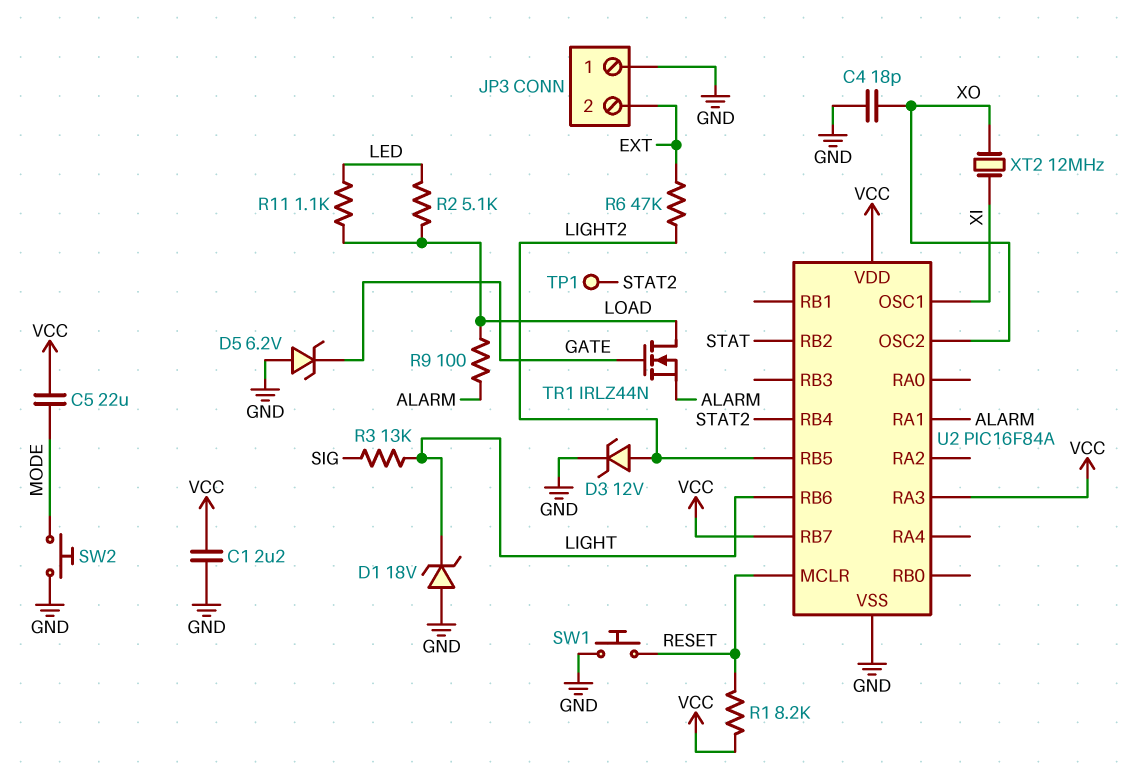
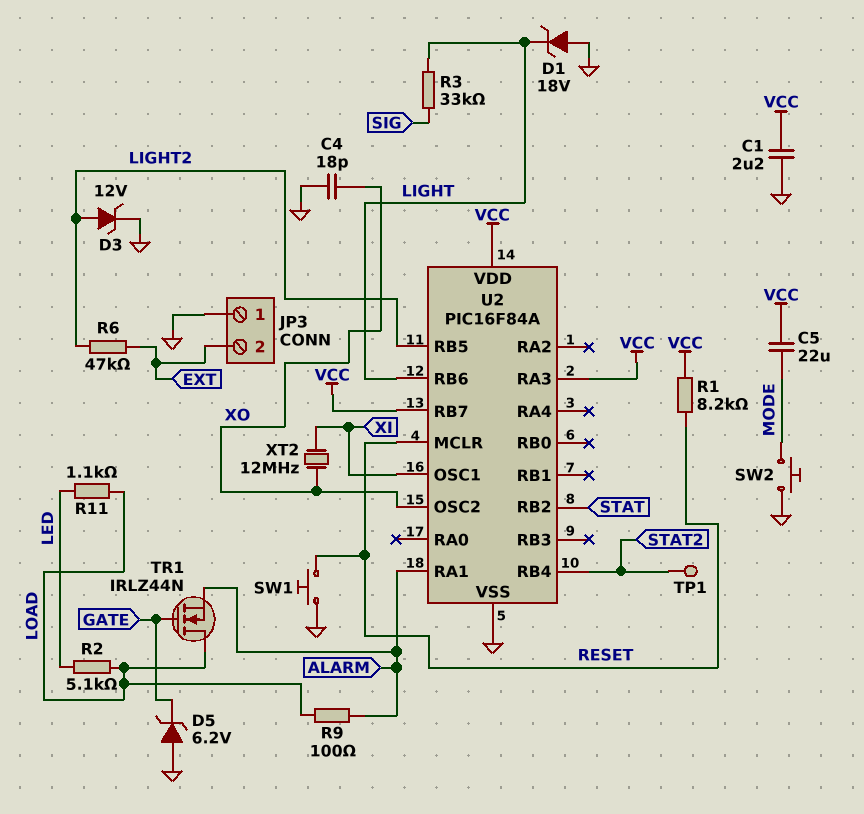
R3: 13k (LIGHT, SIG) -> 33k (LIGHT, SIG)

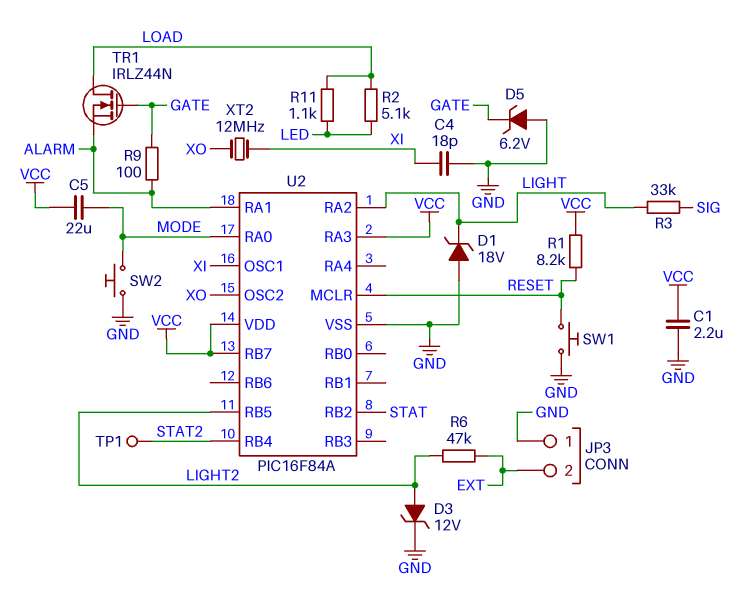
C4: 18pF (GND, XO) -> 18pF (GND, XI)
R9: 100 (ALARM, LOAD) -> 100 (ALARM, GATE)
U2 pin RA0: none -> MODE
U2 pin RA2: none -> LIGHT
U2 pin RB6: LIGHT -> none

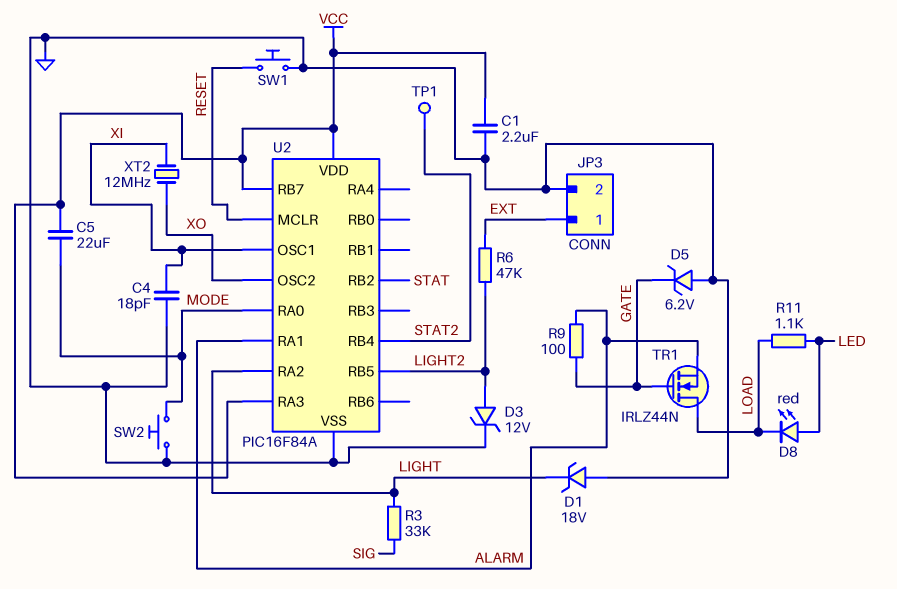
D8: none -> LED red (A LED, K LOAD)
JP3 pin 1: GND -> EXT
JP3 pin 2: EXT -> GND
R1: 8.2k (RESET, VCC) -> none
R2: 5.1k (LED, LOAD) -> none

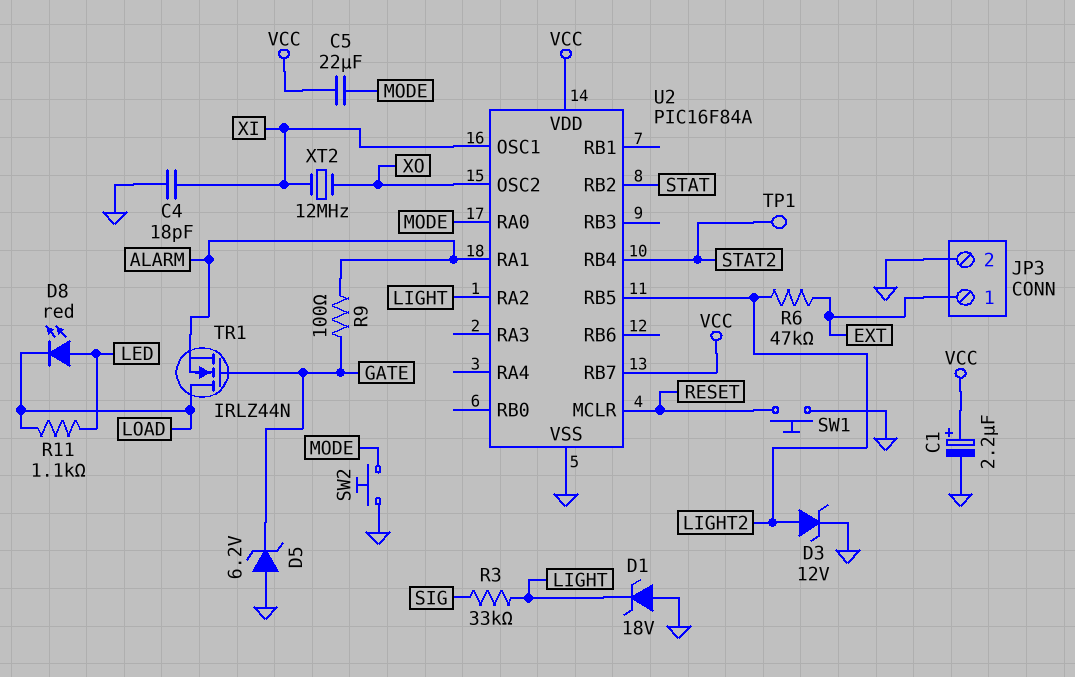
C1: 2.2uF (GND, VCC) -> 2.2uF (plus VCC, minus GND)
U2 pin RA3: VCC -> none

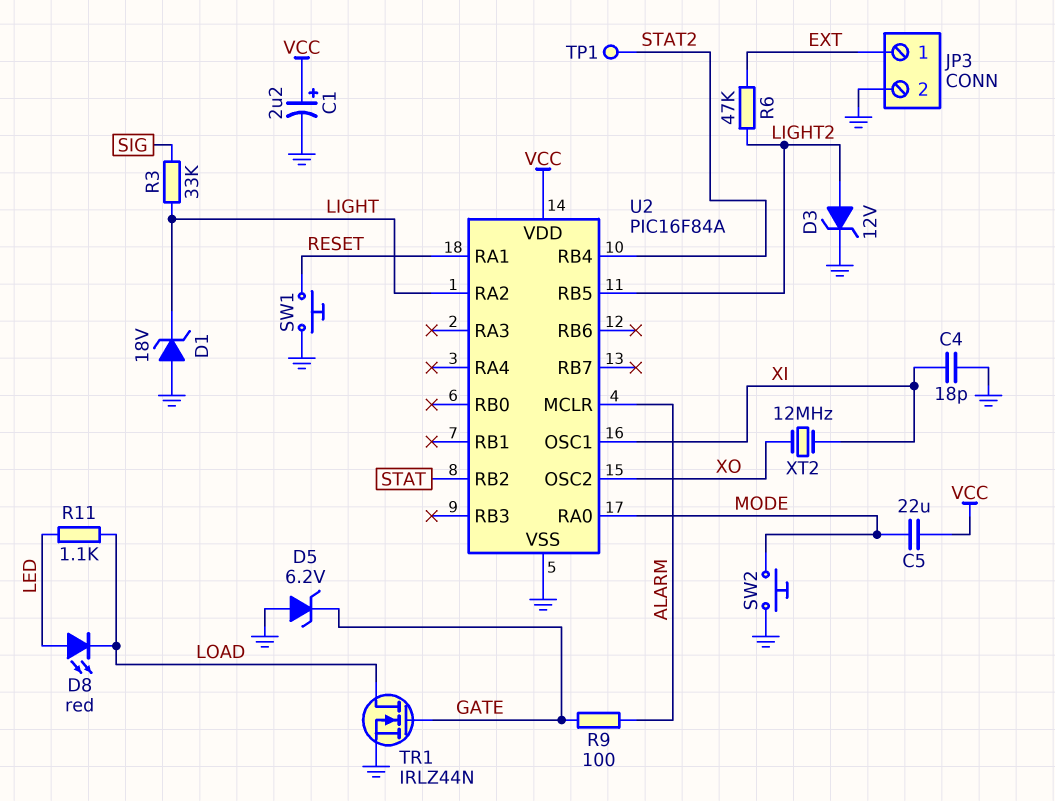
TR1: NMOS IRLZ44N (G GATE, D LOAD, S ALARM) -> NMOS IRLZ44N (G GATE, D LOAD, S GND)
U2 pin MCLR: RESET -> ALARM
U2 pin RA1: ALARM -> RESET
U2 pin RB7: VCC -> none

